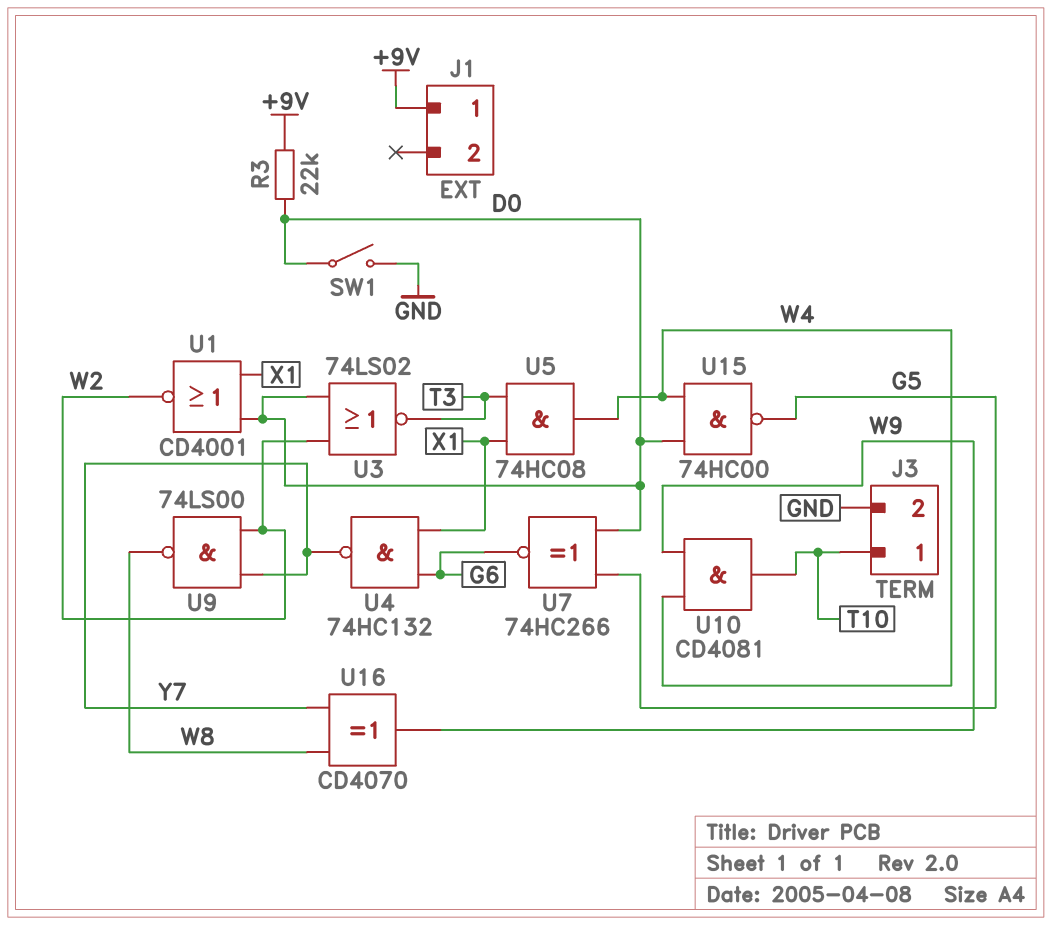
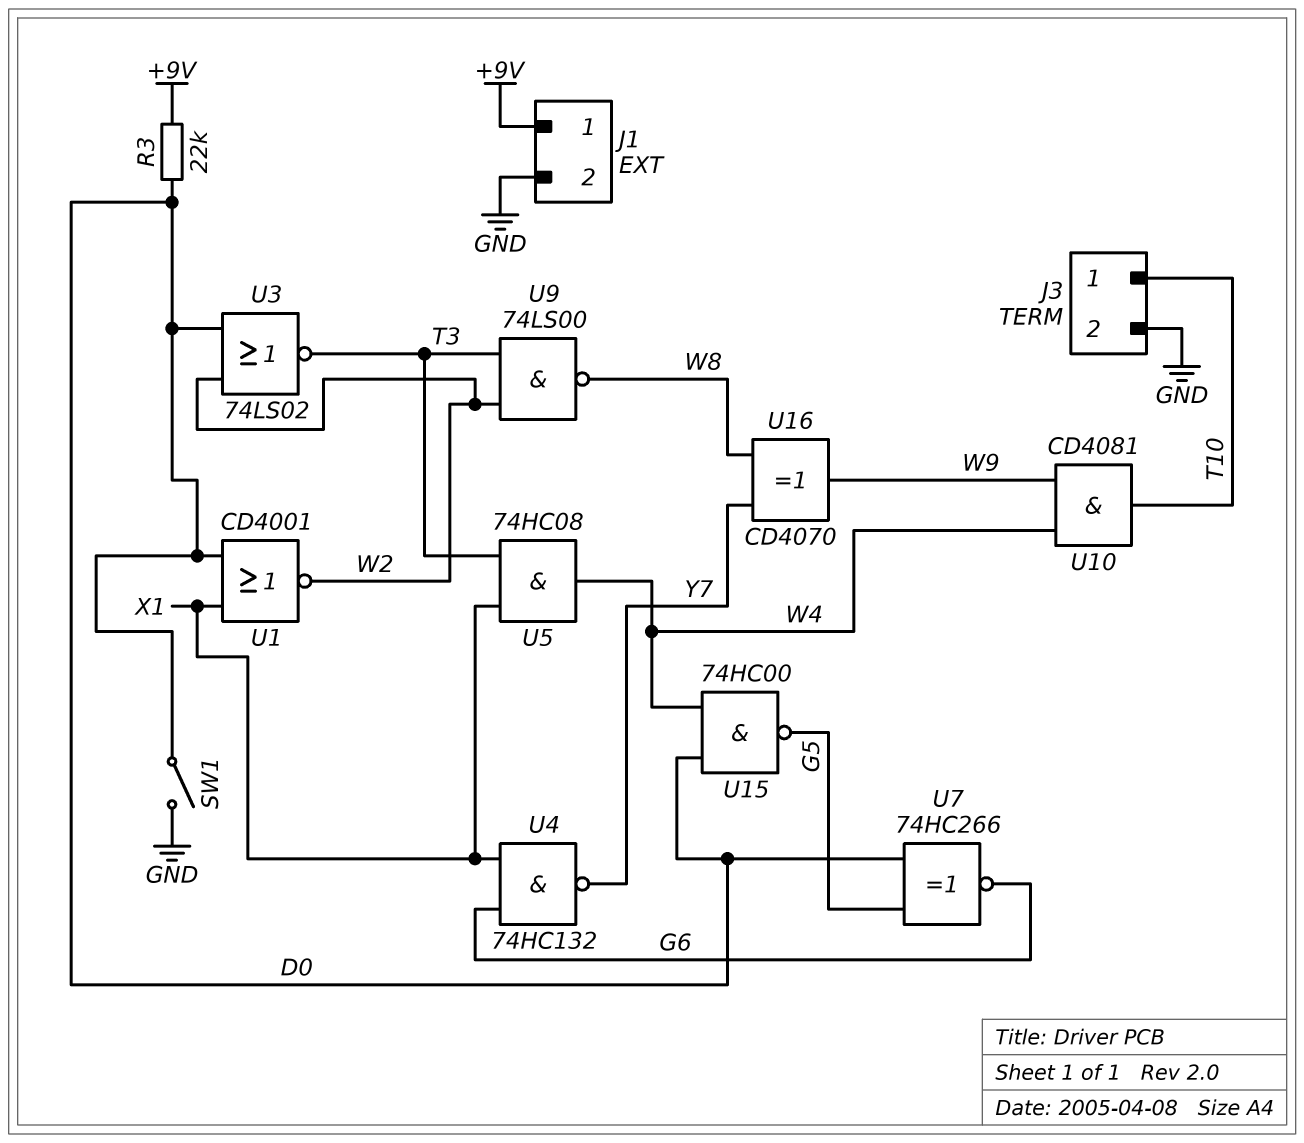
J1 pin 2: none -> GND
U9: NAND 74LS00 (in W2, in Y7, out W8) -> NAND 74LS00 (in T3, in W2, out W8)

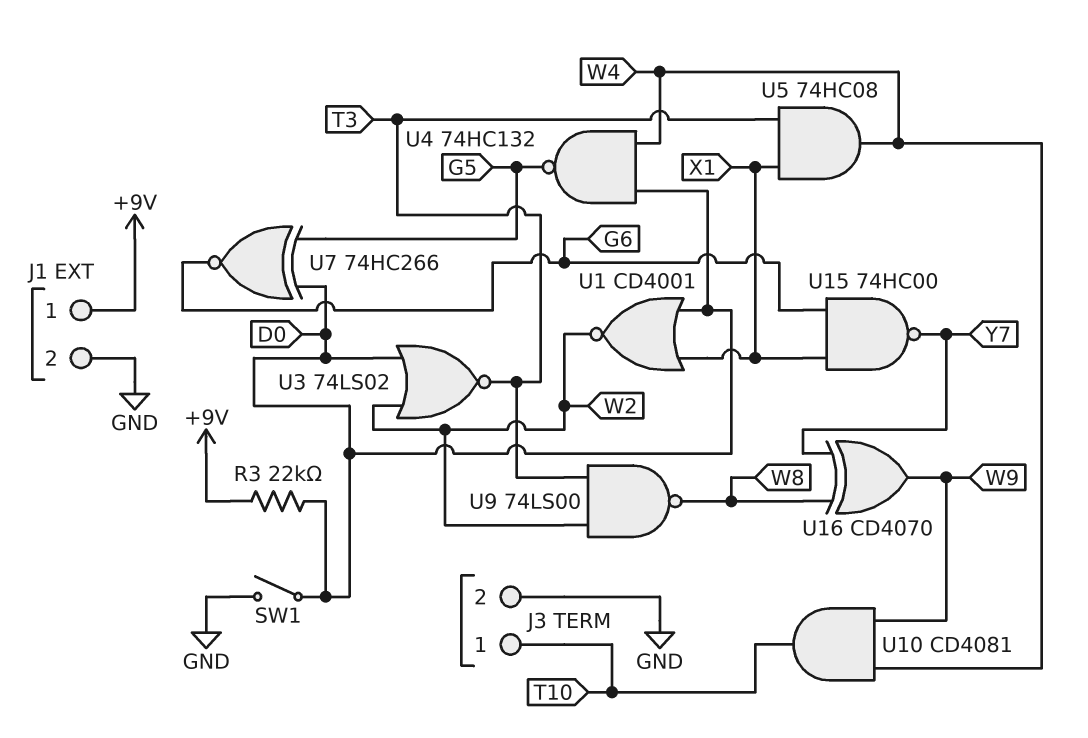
U4: NAND 74HC132 (in G6, in X1, out Y7) -> NAND 74HC132 (in D0, in W4, out G5)
U15: NAND 74HC00 (in D0, in W4, out G5) -> NAND 74HC00 (in G6, in X1, out Y7)

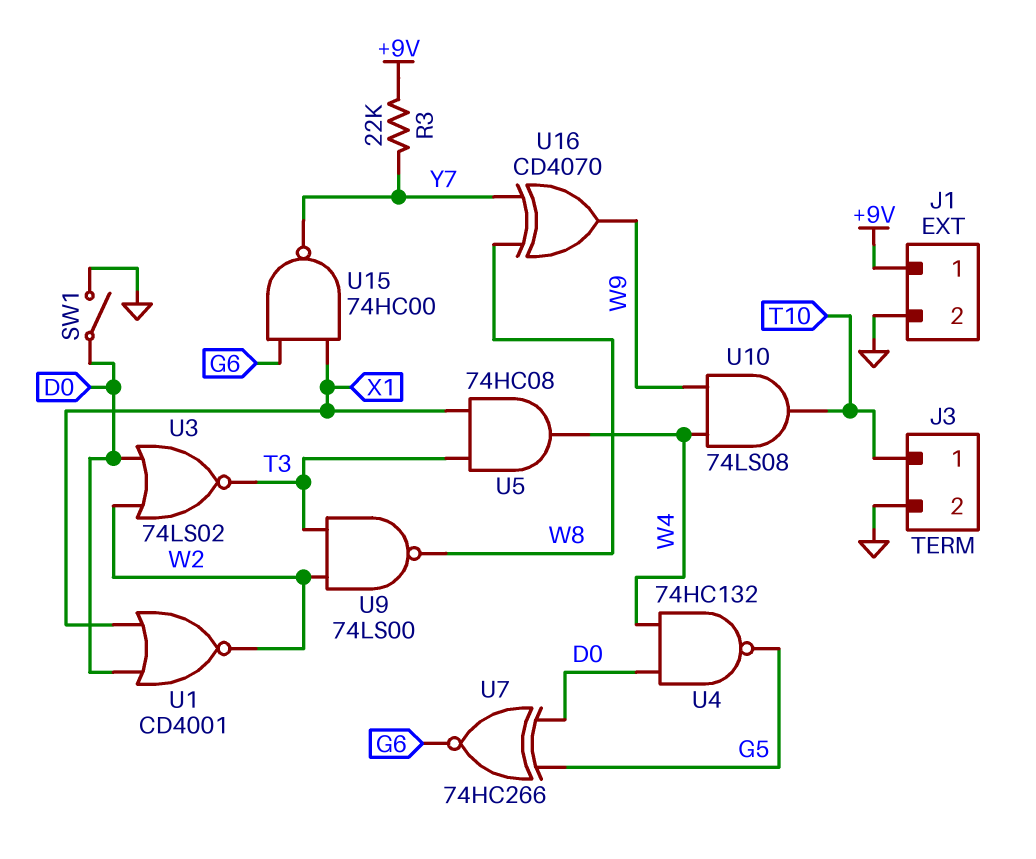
R3: 22k (+9V, D0) -> 22k (+9V, Y7)
U10: AND CD4081 (in W4, in W9, out T10) -> AND 74LS08 (in W4, in W9, out T10)

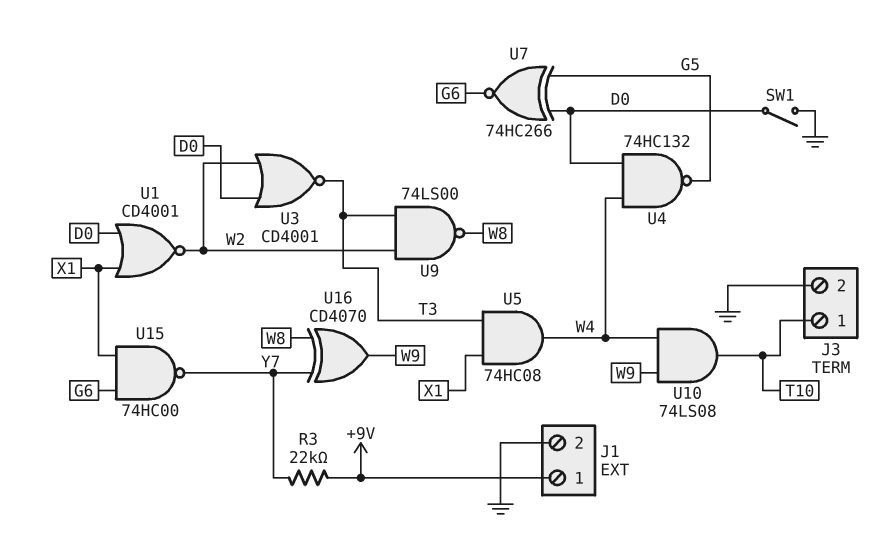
U3: NOR 74LS02 (in D0, in W2, out T3) -> NOR CD4001 (in D0, in W2, out T3)

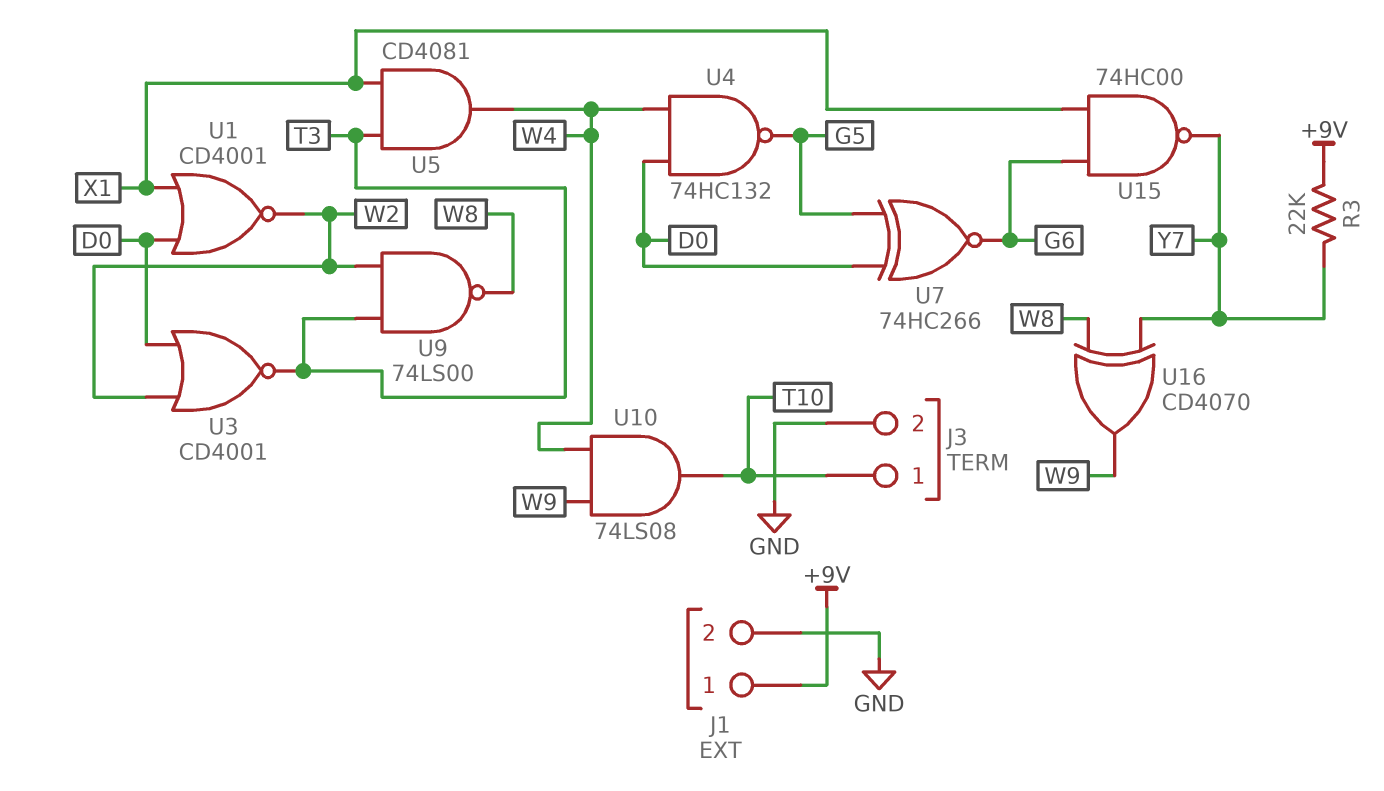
SW1: switch (D0, GND) -> none
U5: AND 74HC08 (in T3, in X1, out W4) -> AND CD4081 (in T3, in X1, out W4)

